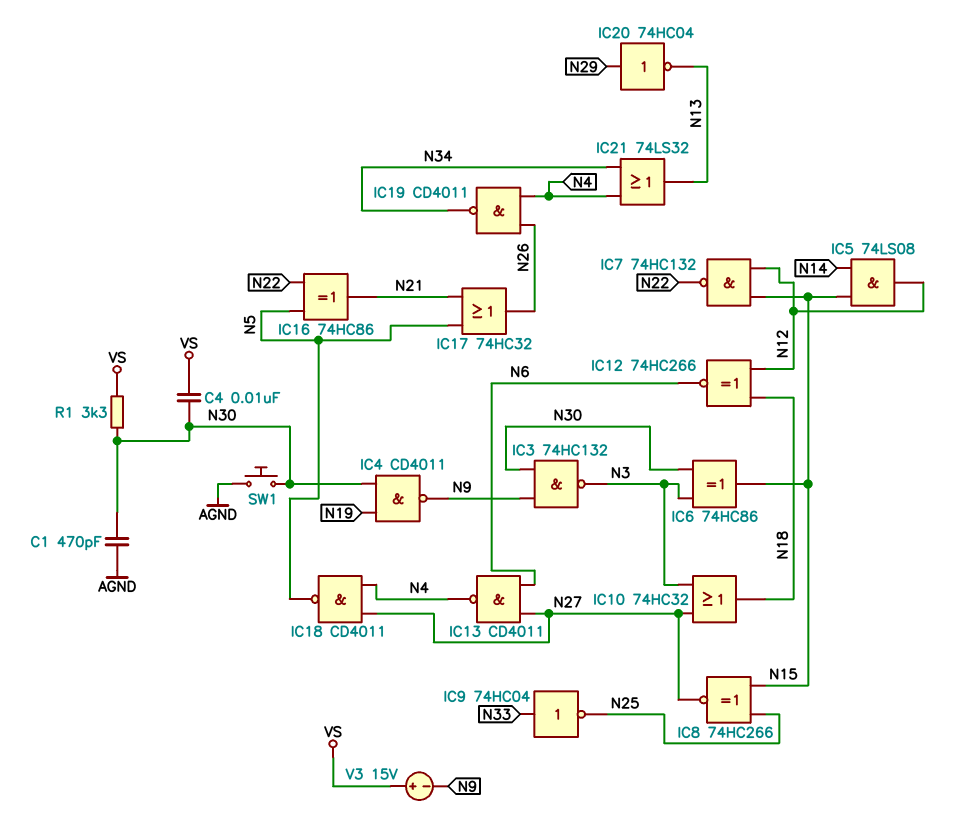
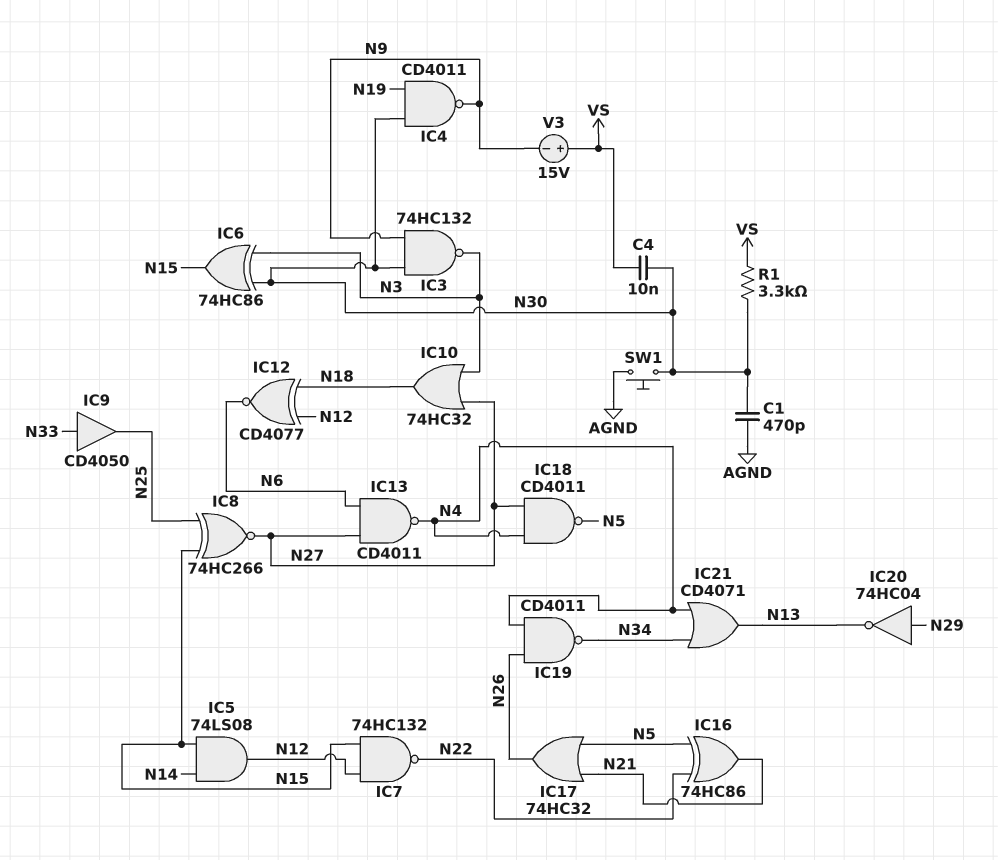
IC9: NOT 74HC04 (in N33, out N25) -> buffer CD4050 (in N33, out N25)
IC12: XNOR 74HC266 (in N12, in N18, out N6) -> XNOR CD4077 (in N12, in N18, out N6)
IC21: OR 74LS32 (in N4, in N34, out N13) -> OR CD4071 (in N4, in N34, out N13)

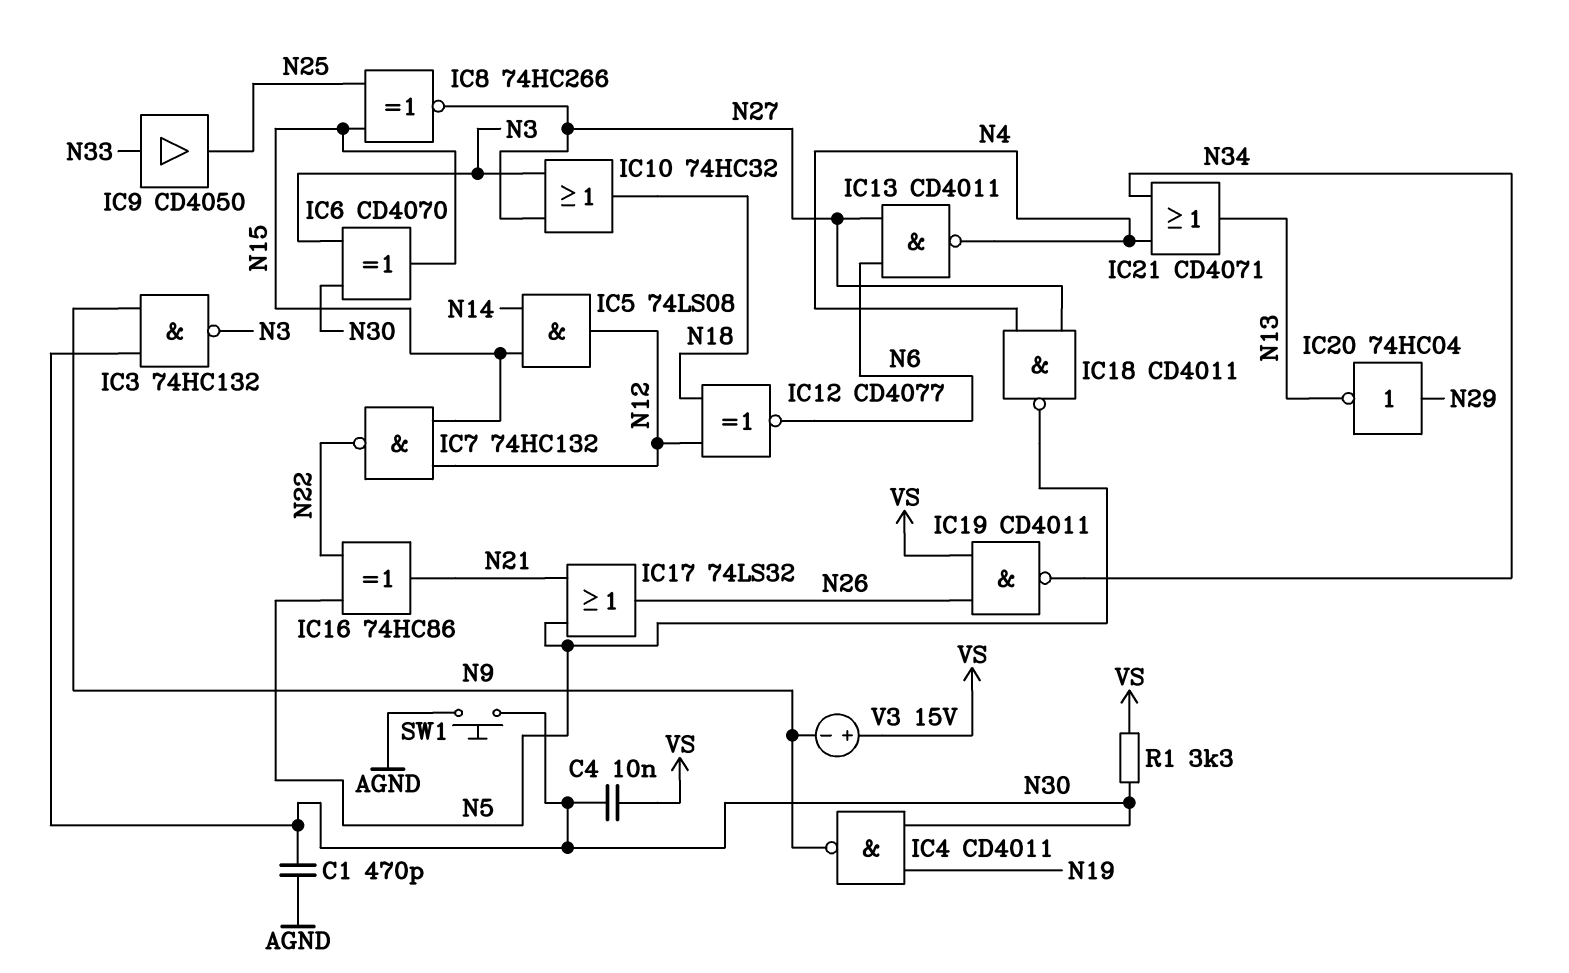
IC6: XOR 74HC86 (in N3, in N30, out N15) -> XOR CD4070 (in N3, in N30, out N15)
IC17: OR 74HC32 (in N5, in N21, out N26) -> OR 74LS32 (in N5, in N21, out N26)
IC19: NAND CD4011 (in N4, in N26, out N34) -> NAND CD4011 (in N26, in VS, out N34)

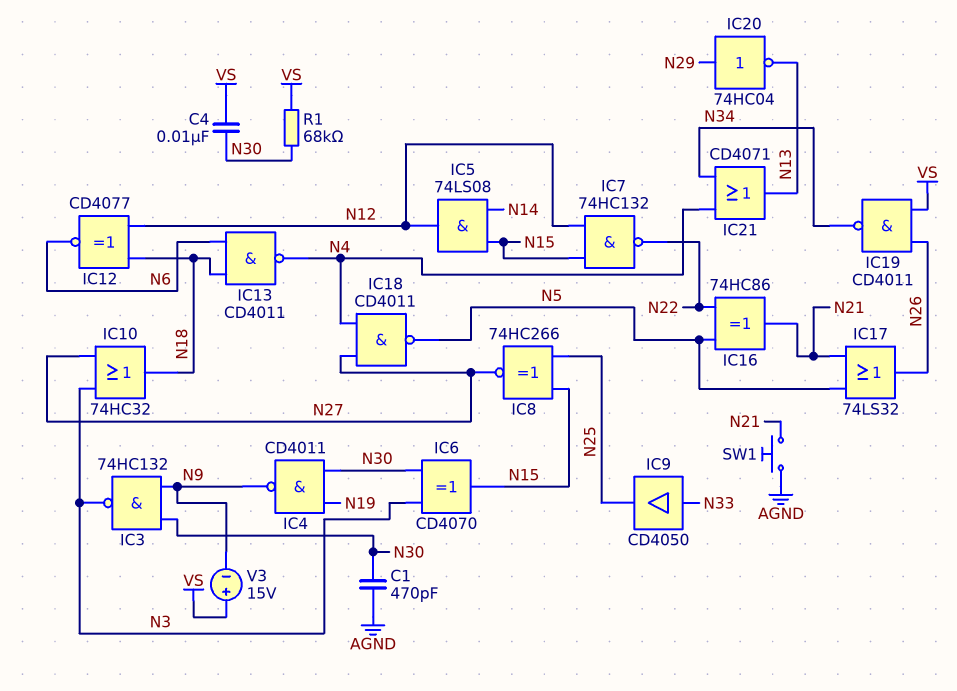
IC13: NAND CD4011 (in N6, in N27, out N4) -> NAND CD4011 (in N6, in N18, out N4)
R1: 3.3k (N30, VS) -> 68k (N30, VS)
SW1: button (AGND, N30) -> button (AGND, N21)

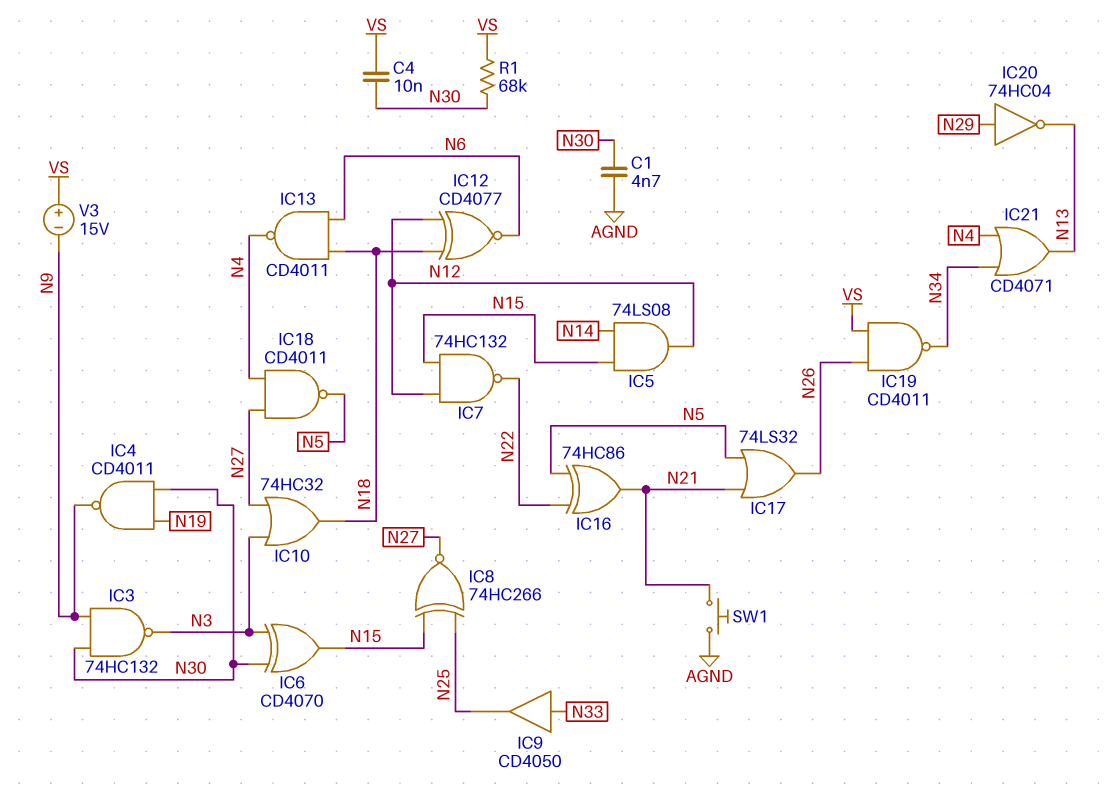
C1: 470pF (AGND, N30) -> 4.7nF (AGND, N30)

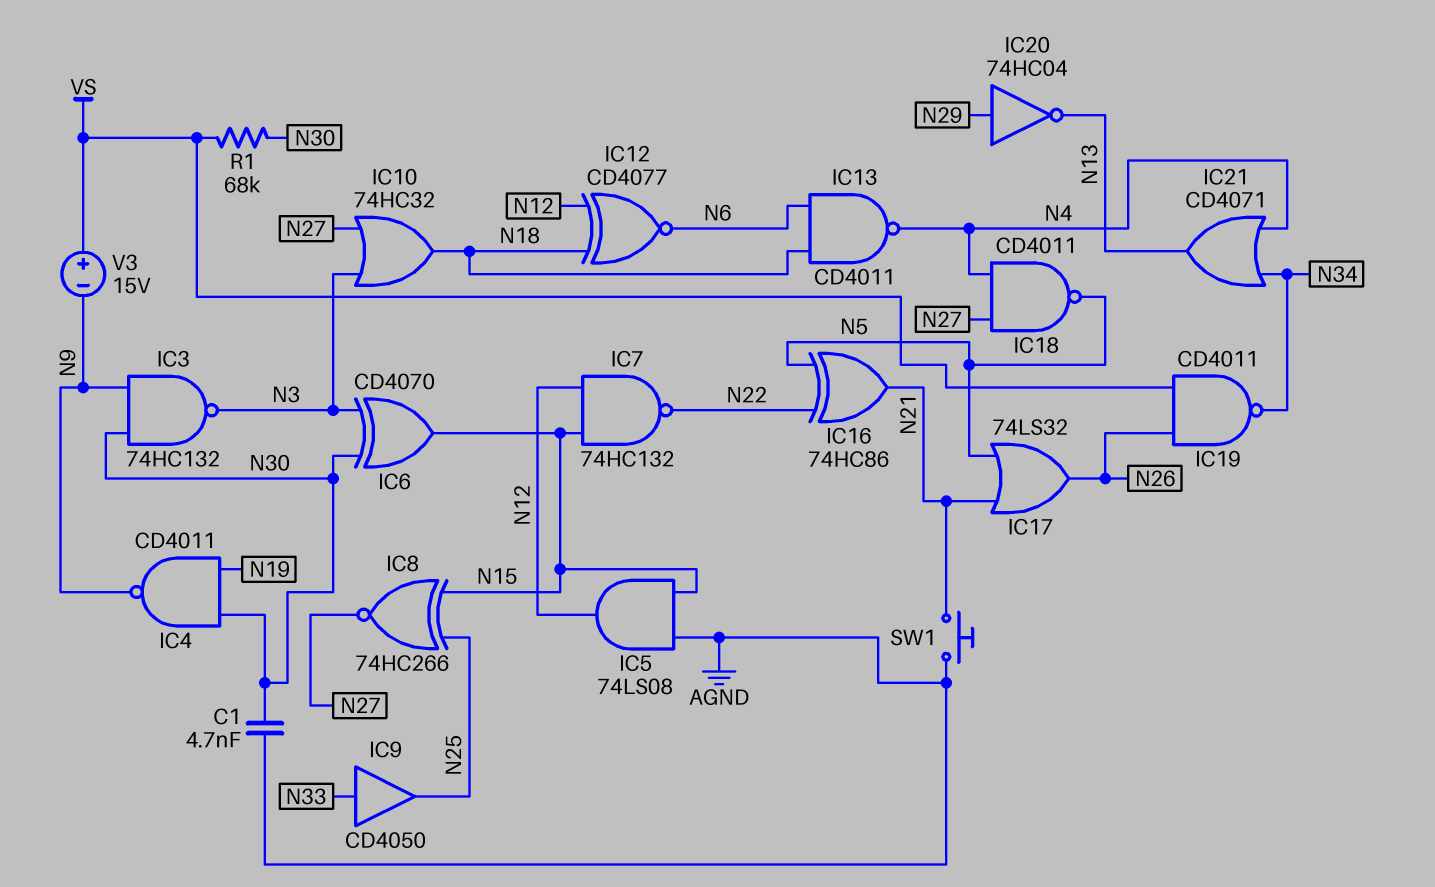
C4: 10nF (N30, VS) -> none
IC5: AND 74LS08 (in N14, in N15, out N12) -> AND 74LS08 (in AGND, in N15, out N12)

